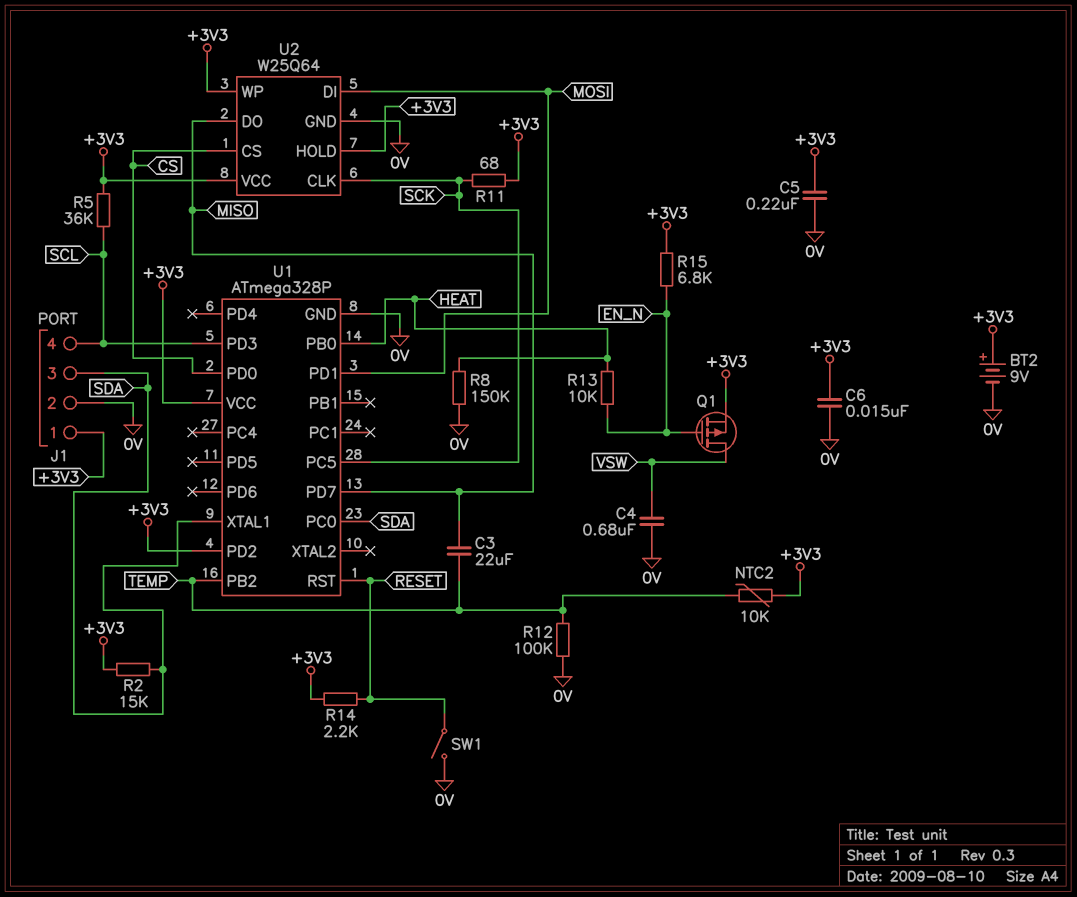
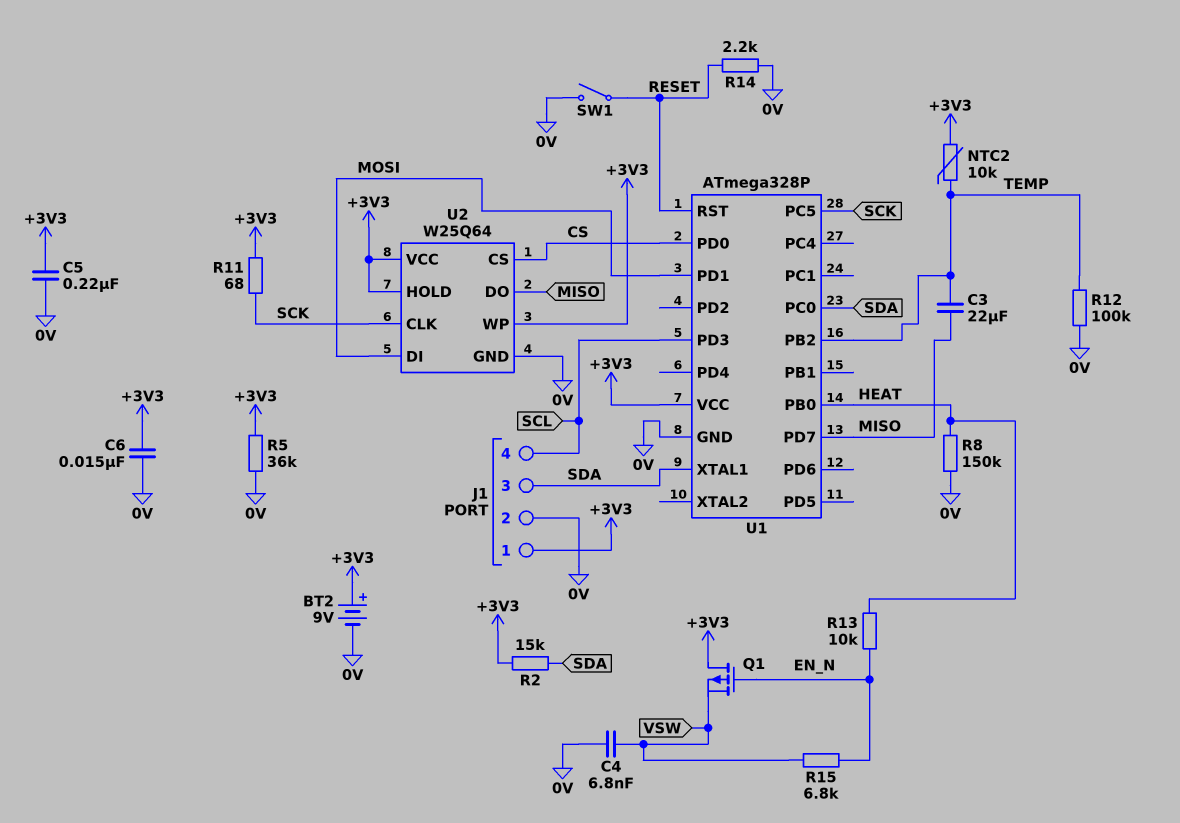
C4: 680nF (0V, VSW) -> 6.8nF (0V, VSW)
Q1: PMOS (G EN_N, D VSW, S +3V3) -> PMOS (G EN_N, D +3V3, S VSW)
R5: 36k (+3V3, SCL) -> 36k (+3V3, 0V)
R14: 2.2k (+3V3, RESET) -> 2.2k (0V, RESET)
R15: 6.8k (+3V3, EN_N) -> 6.8k (EN_N, VSW)
U1 pin PD2: +3V3 -> none

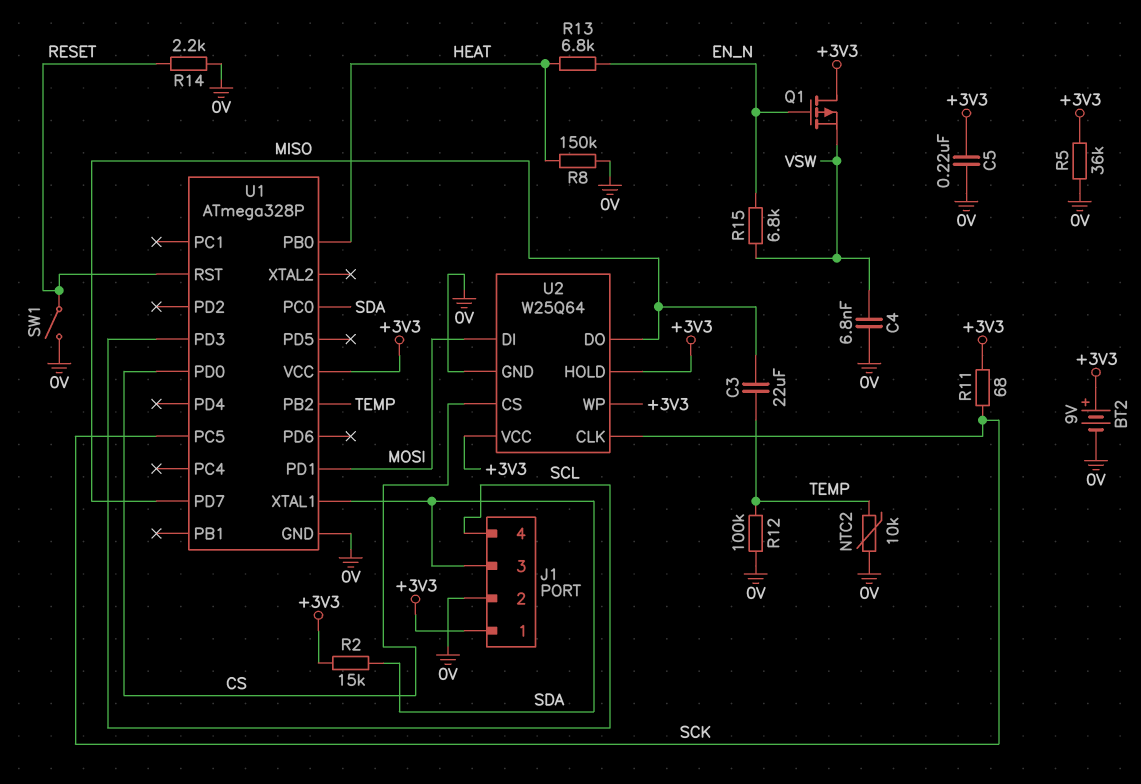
C6: 15nF (+3V3, 0V) -> none
NTC2: 10k (+3V3, TEMP) -> 10k (0V, TEMP)
R13: 10k (EN_N, HEAT) -> 6.8k (EN_N, HEAT)

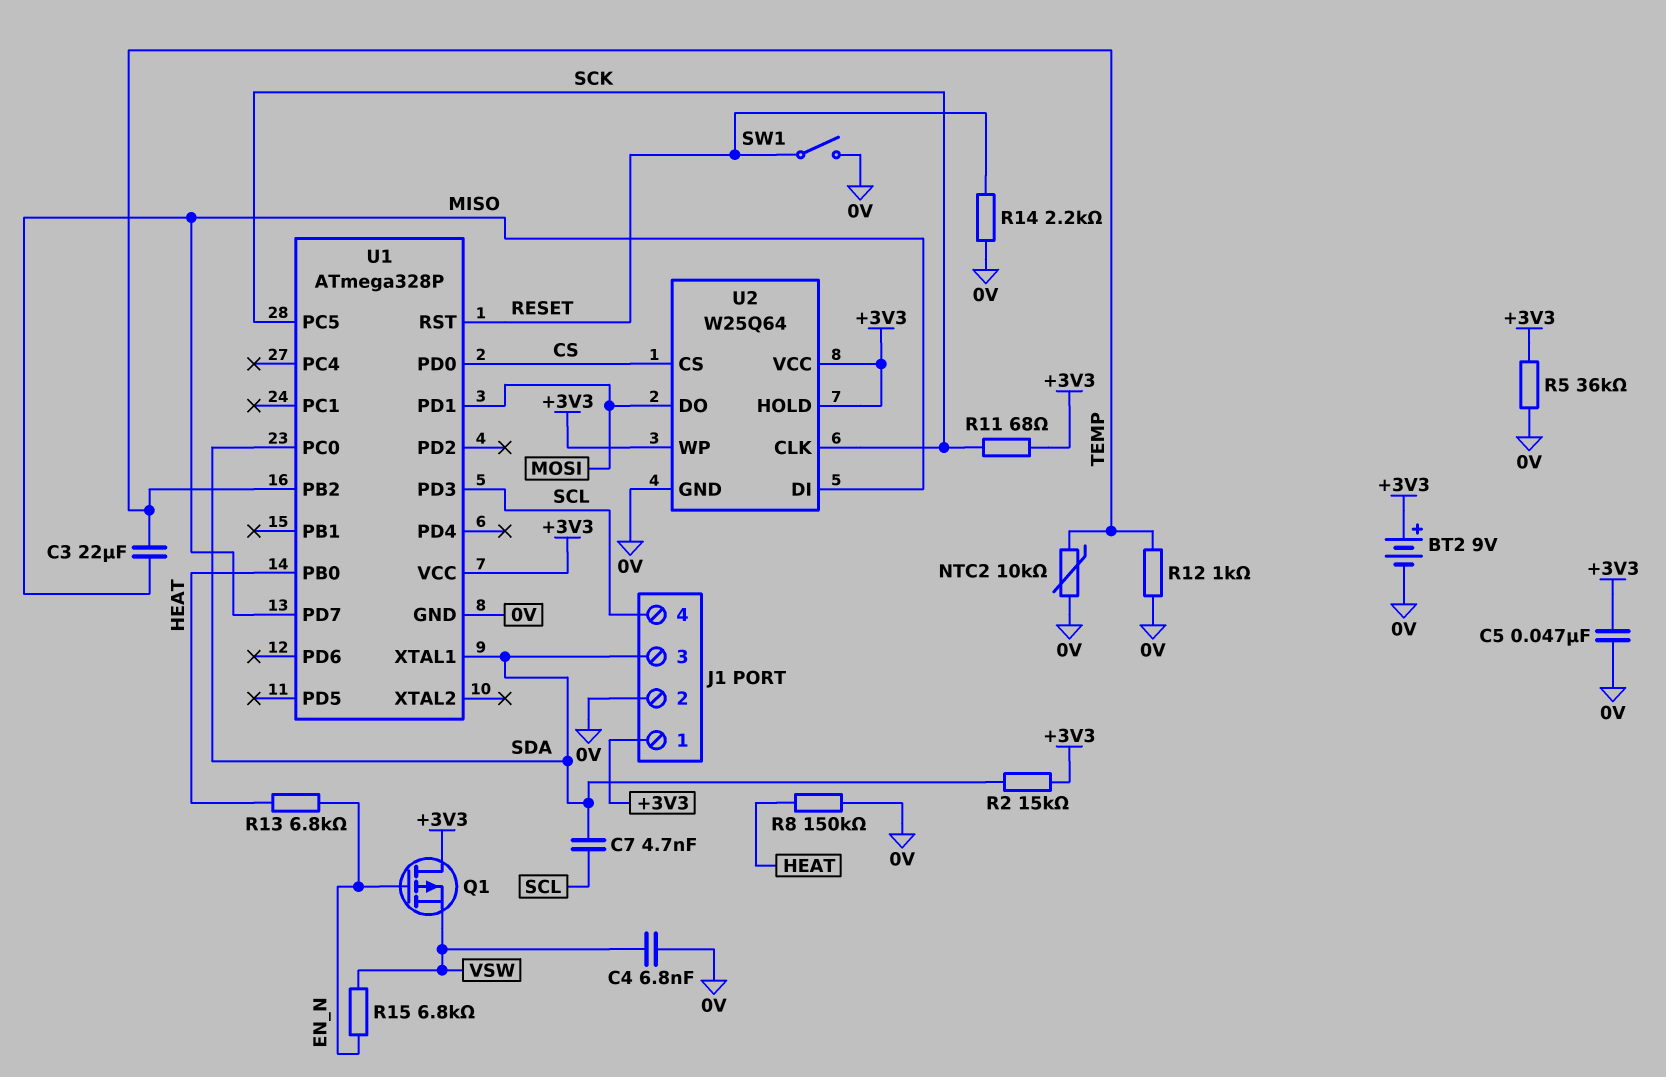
C5: 220nF (+3V3, 0V) -> 47nF (+3V3, 0V)
C7: none -> 4.7nF (SCL, SDA)
R12: 100k (0V, TEMP) -> 1k (0V, TEMP)
U2 pin DI: MOSI -> MISO
U2 pin DO: MISO -> MOSI

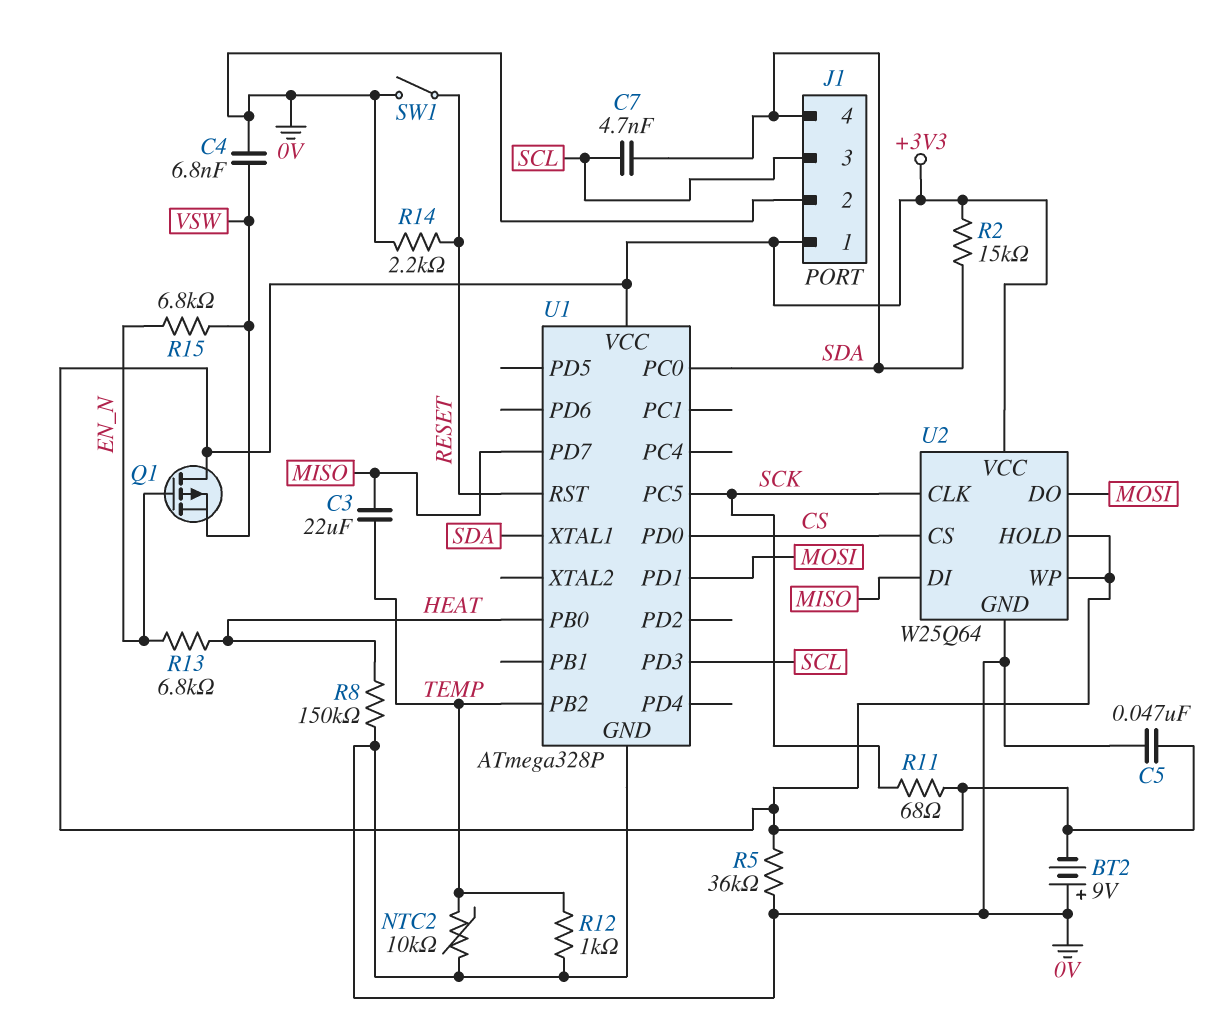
BT2: 9V (plus +3V3, minus 0V) -> 9V (plus 0V, minus +3V3)
J1 pin 3: SDA -> SCL
J1 pin 4: SCL -> SDA

